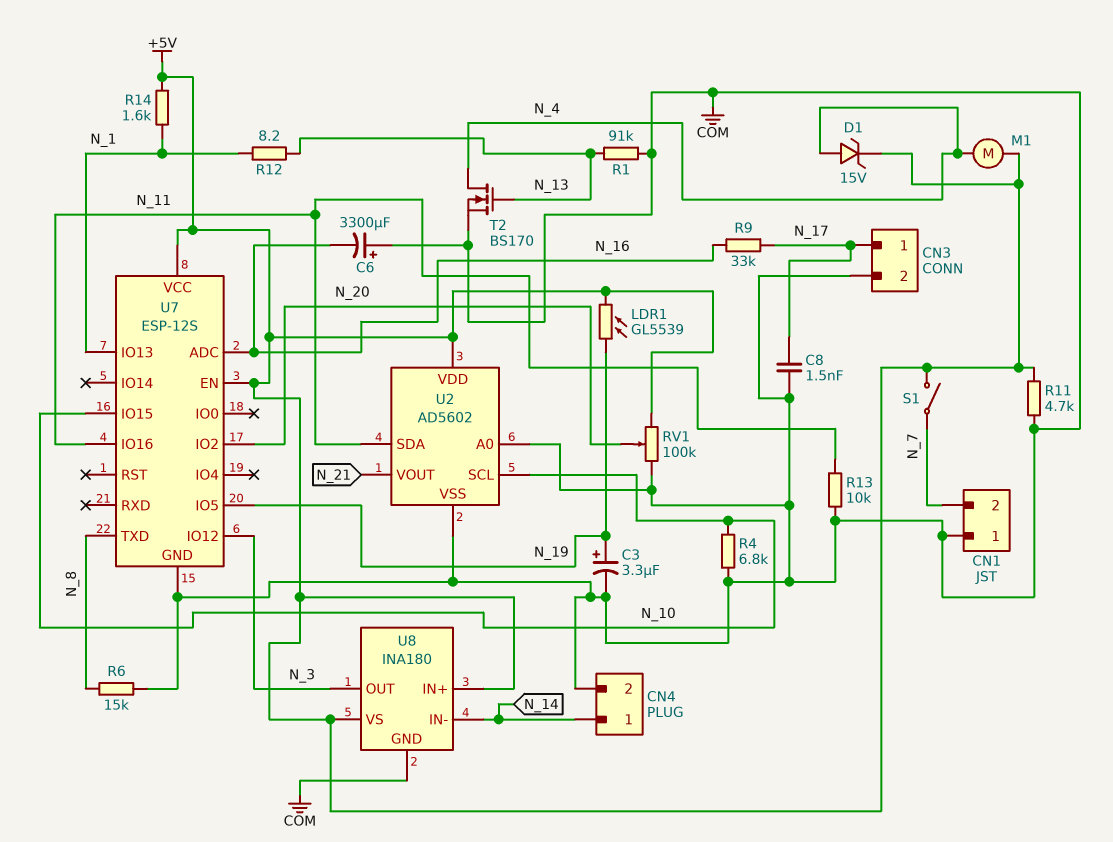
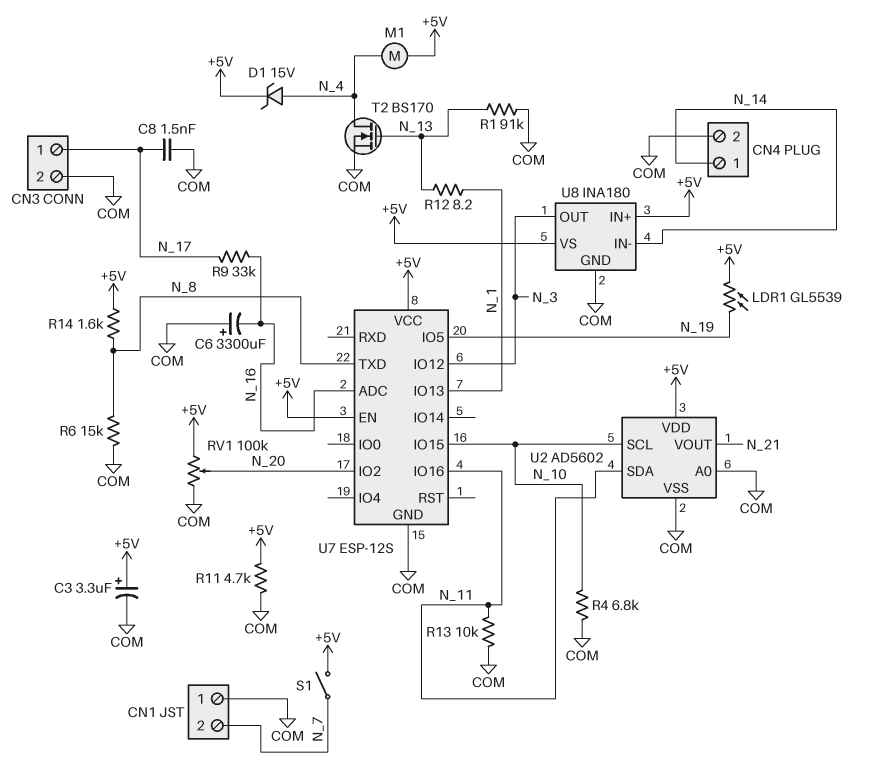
C3: 3.3uF (plus N_19, minus COM) -> 3.3uF (plus +5V, minus COM)
R14: 1.6k (+5V, N_1) -> 1.6k (+5V, N_8)

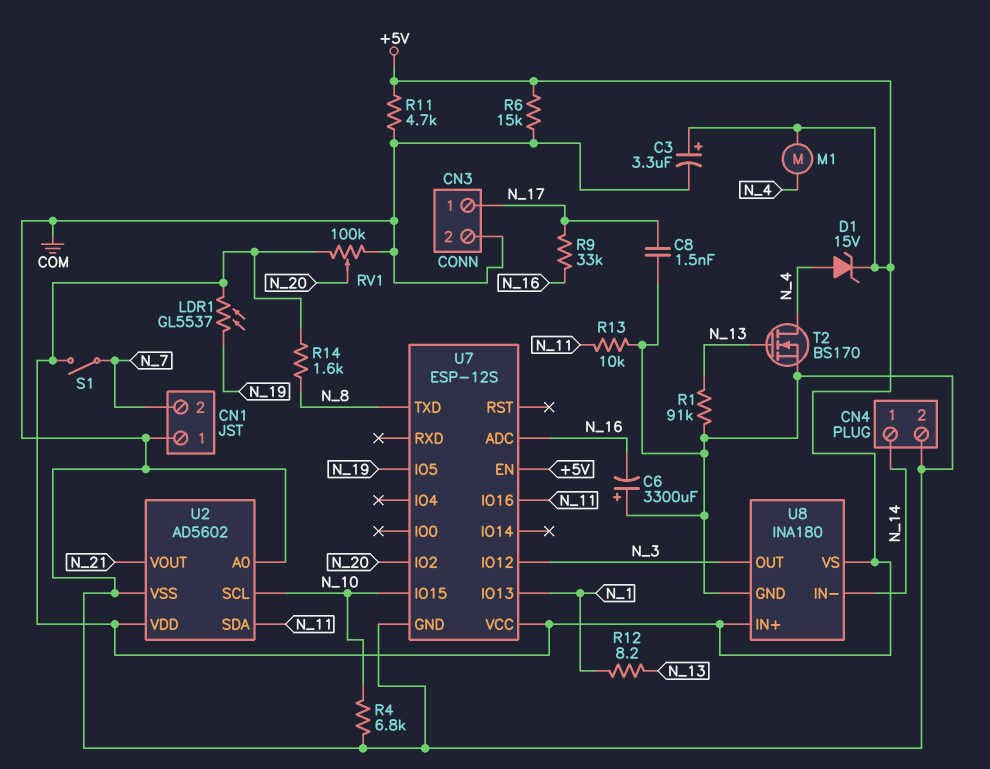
LDR1: GL5539 (+5V, N_19) -> GL5537 (+5V, N_19)
R6: 15k (COM, N_8) -> 15k (+5V, COM)

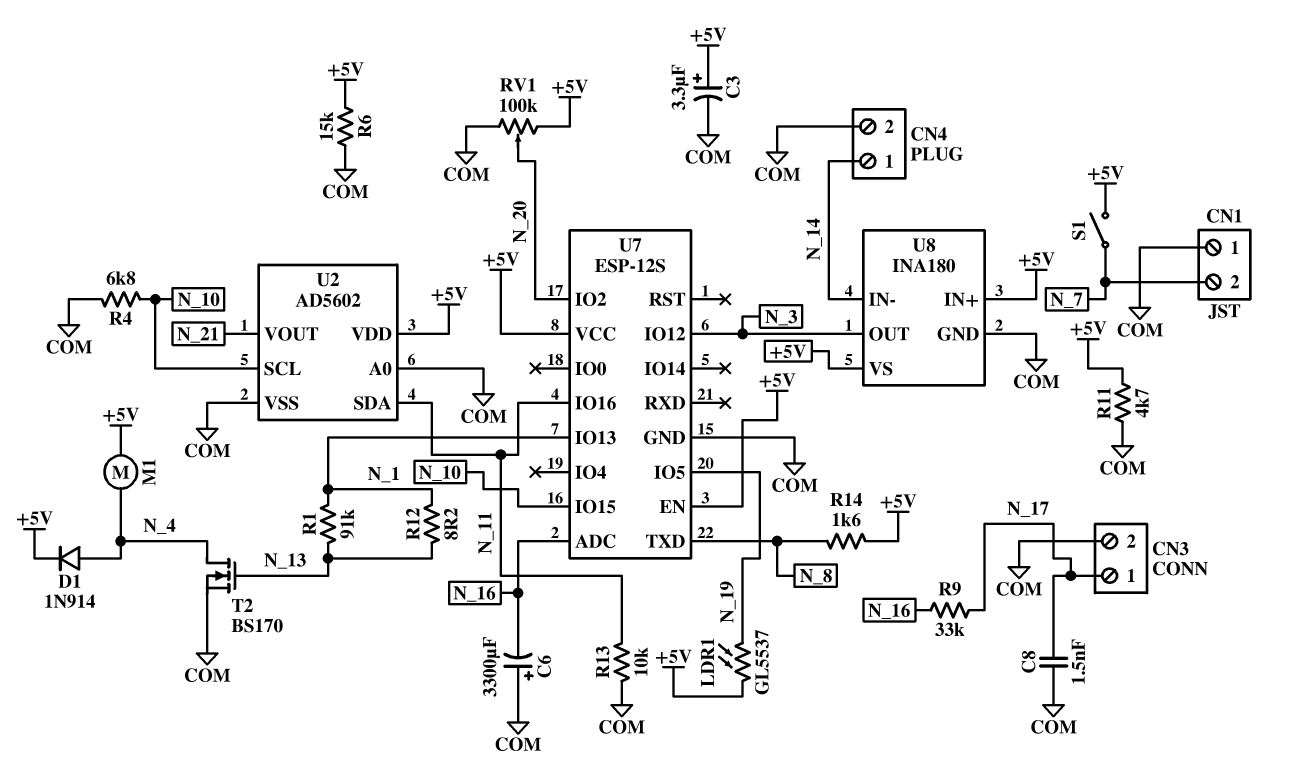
D1: zener 15V (A N_4, K +5V) -> diode 1N914 (A N_4, K +5V)
R1: 91k (COM, N_13) -> 91k (N_1, N_13)

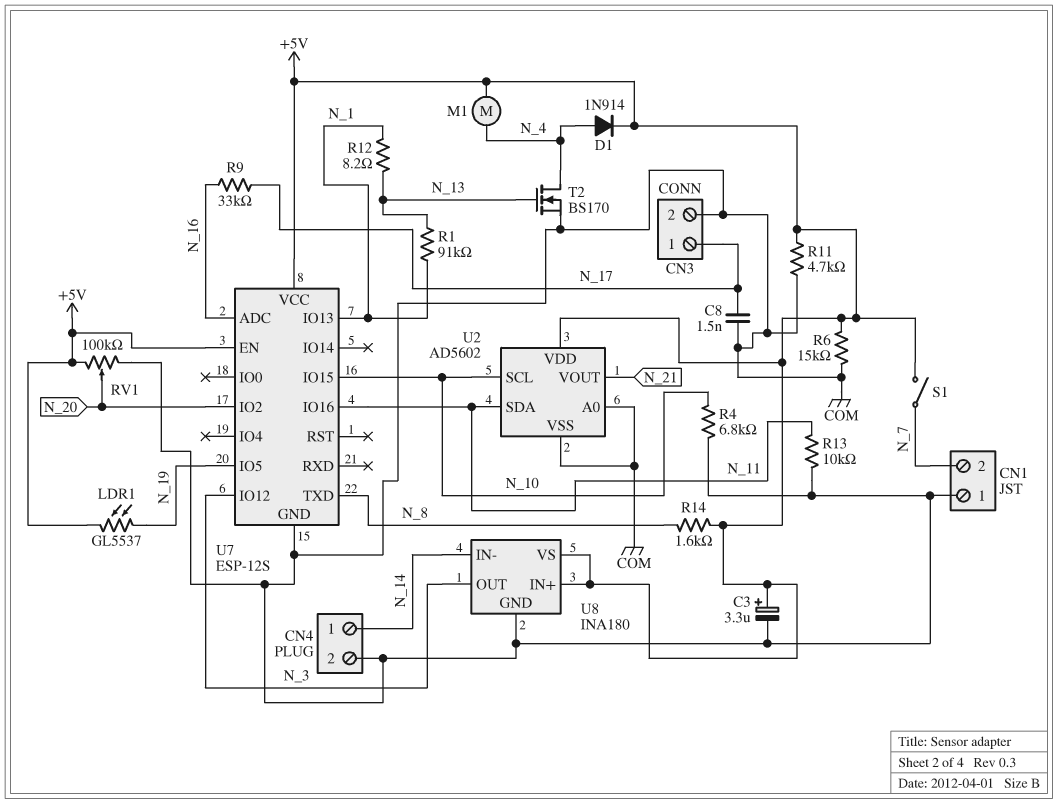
C6: 3300uF (plus COM, minus N_16) -> none

